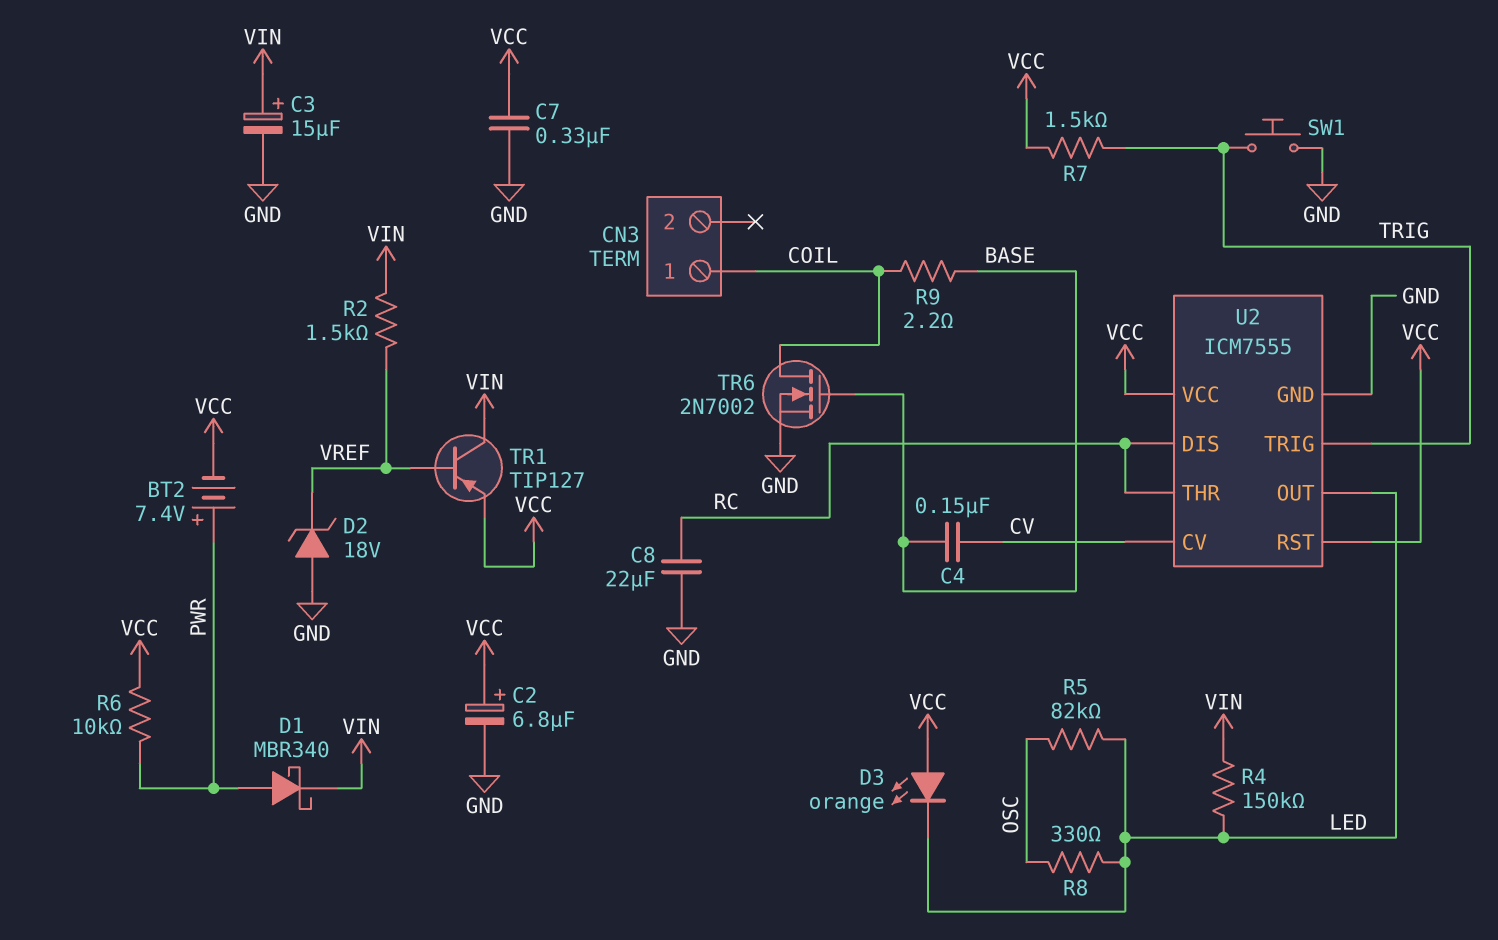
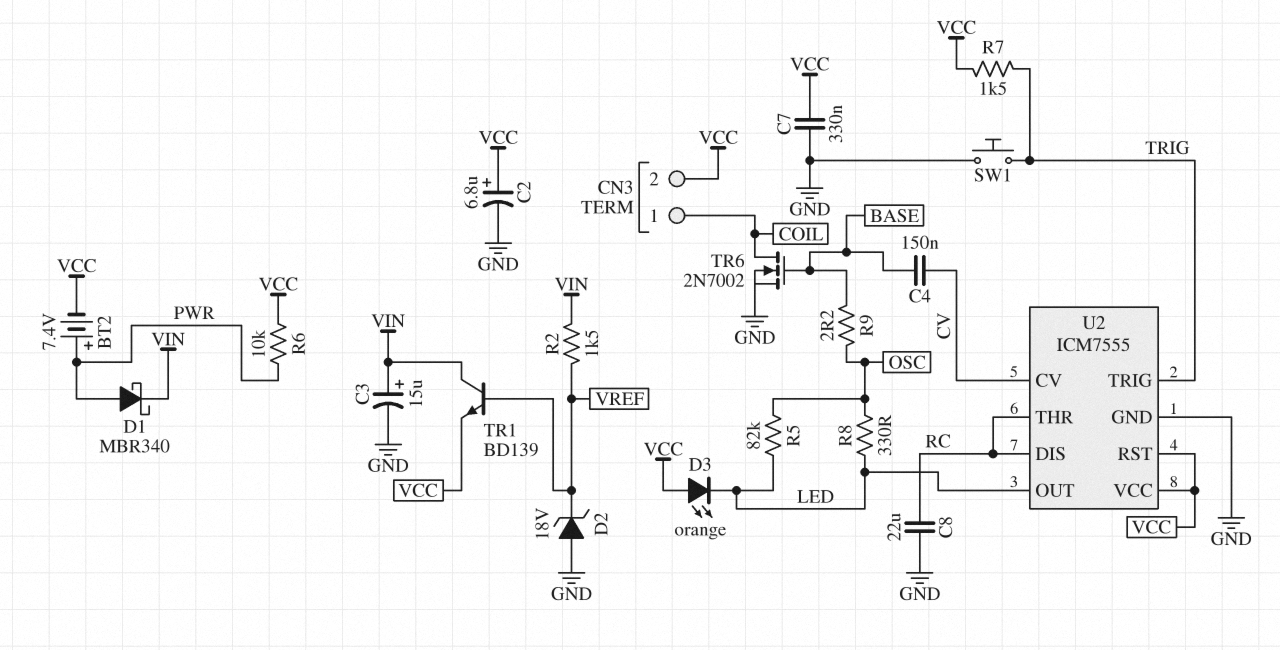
CN3 pin 2: none -> VCC
R4: 150k (LED, VIN) -> none
R9: 2.2 (BASE, COIL) -> 2.2 (BASE, OSC)
TR1: PNP TIP127 (B VREF, C VIN, E VCC) -> NPN BD139 (B VREF, C VIN, E VCC)

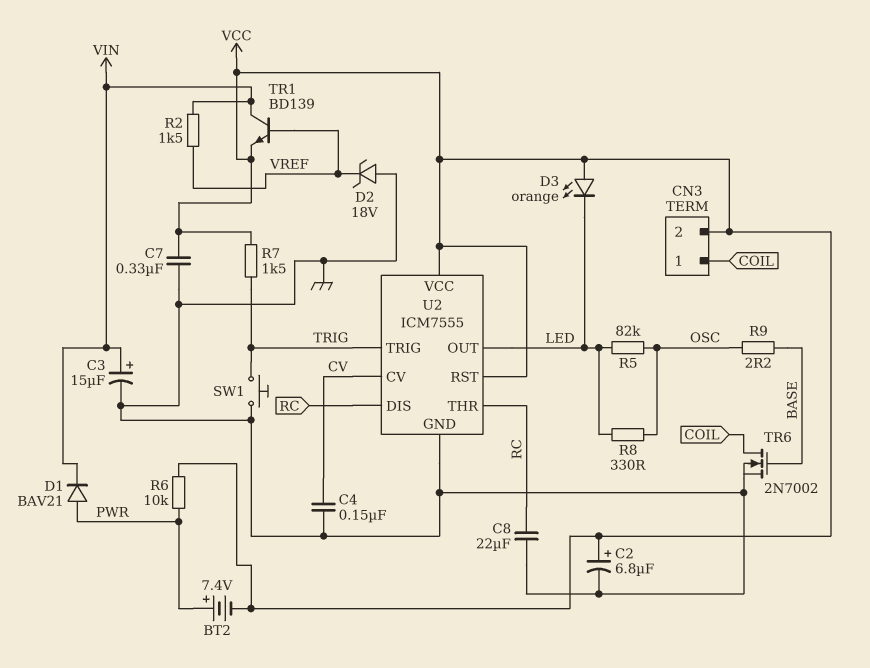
C4: 150nF (BASE, CV) -> 150nF (CV, GND)
D1: schottky MBR340 (A PWR, K VIN) -> diode BAV21 (A PWR, K VIN)

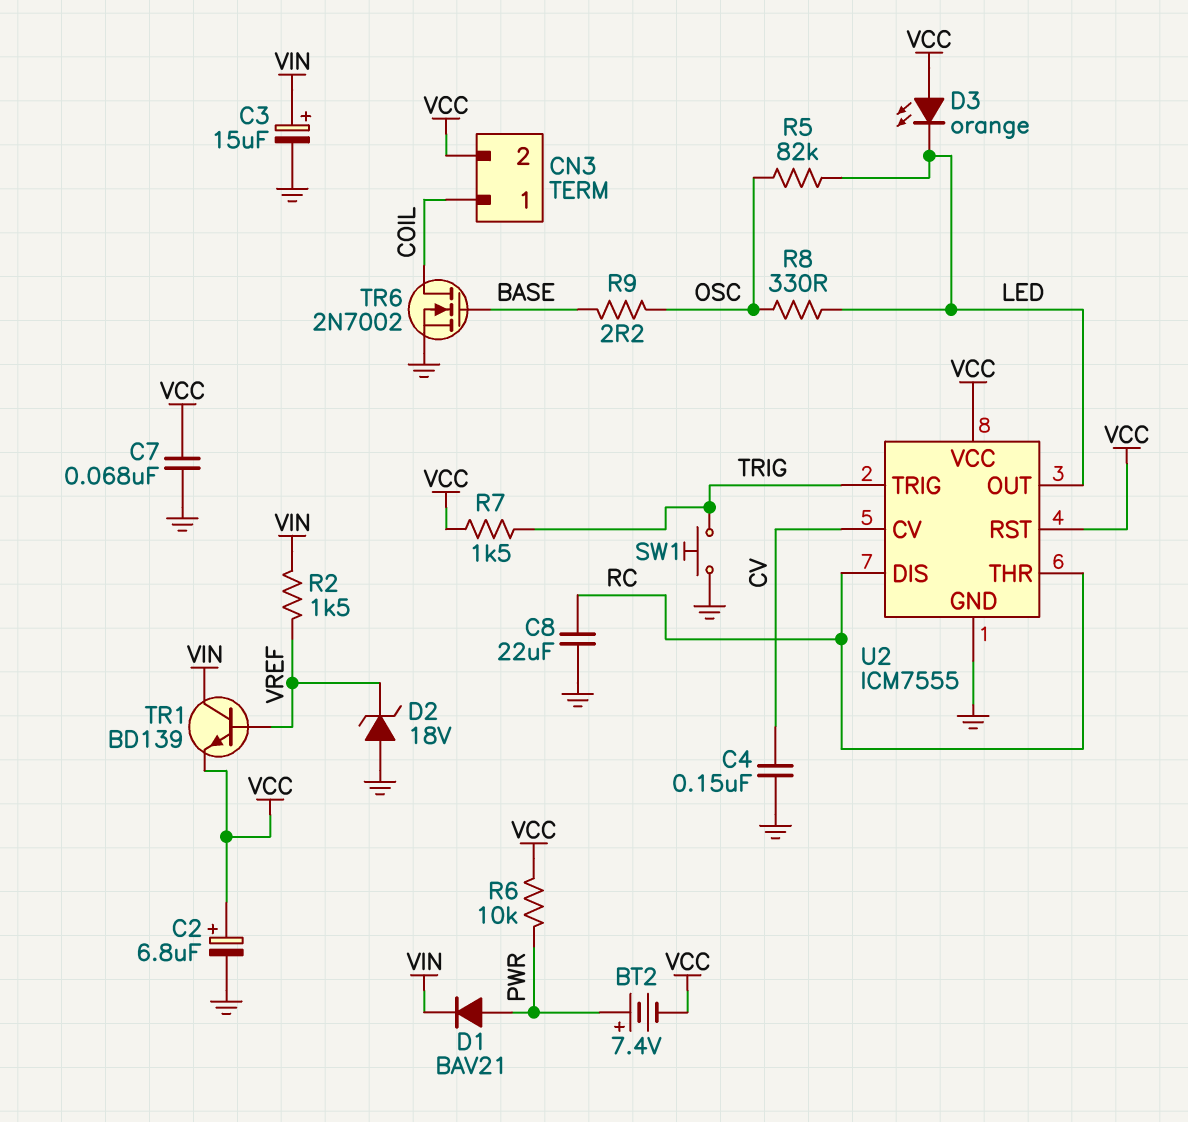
C7: 330nF (GND, VCC) -> 68nF (GND, VCC)

